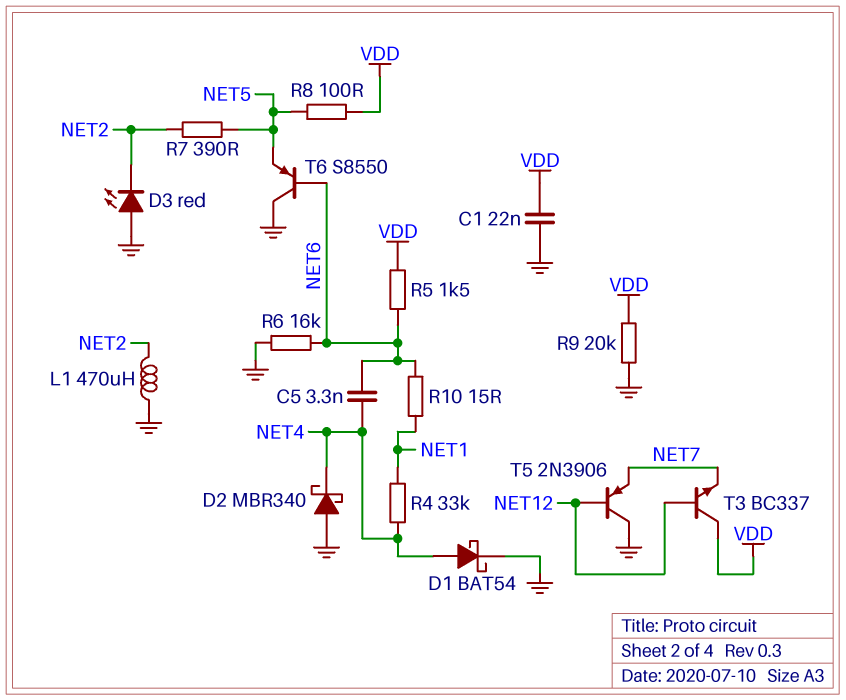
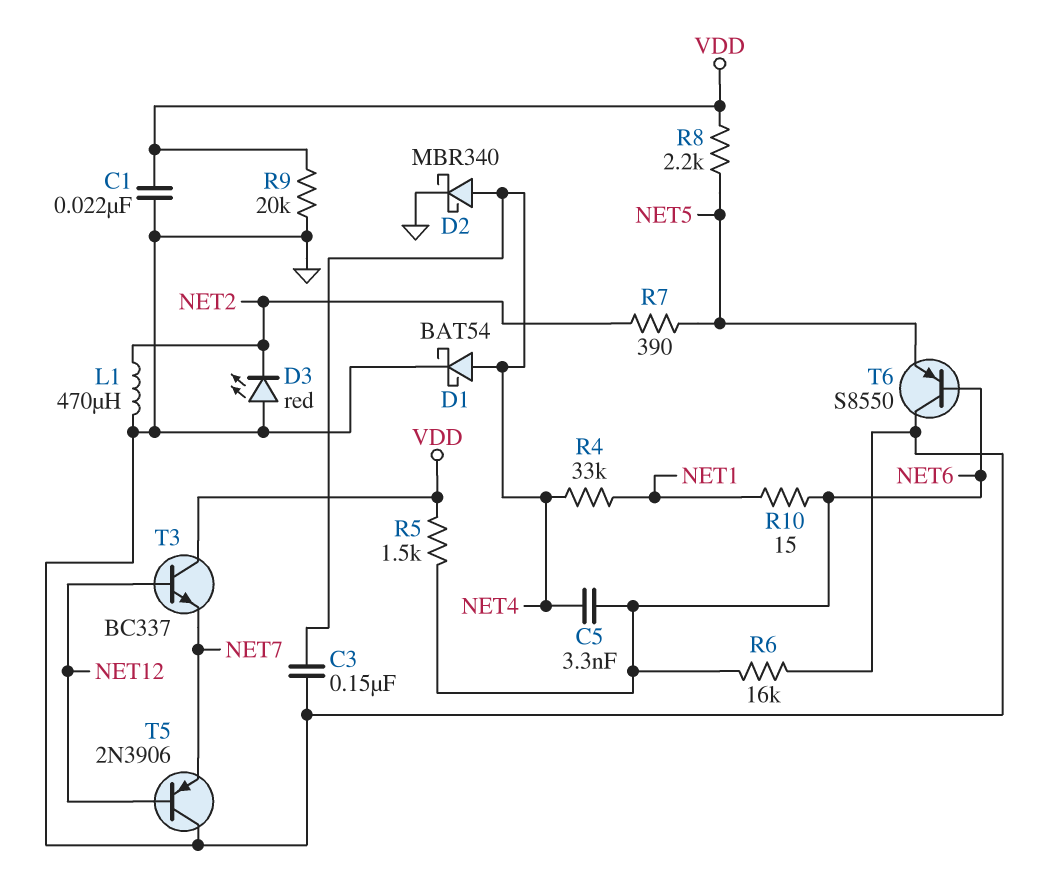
C3: none -> 150nF (GND, NET4)
D2: schottky MBR340 (A GND, K NET4) -> schottky MBR340 (A NET4, K GND)
R8: 100 (NET5, VDD) -> 2.2k (NET5, VDD)

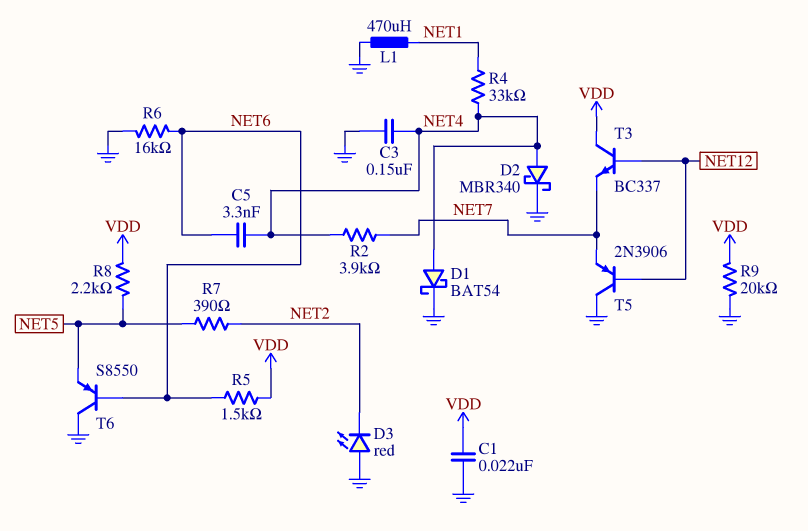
L1: 470uH (GND, NET2) -> 470uH (GND, NET1)
R2: none -> 3.9k (NET4, NET7)
R10: 15 (NET1, NET6) -> none

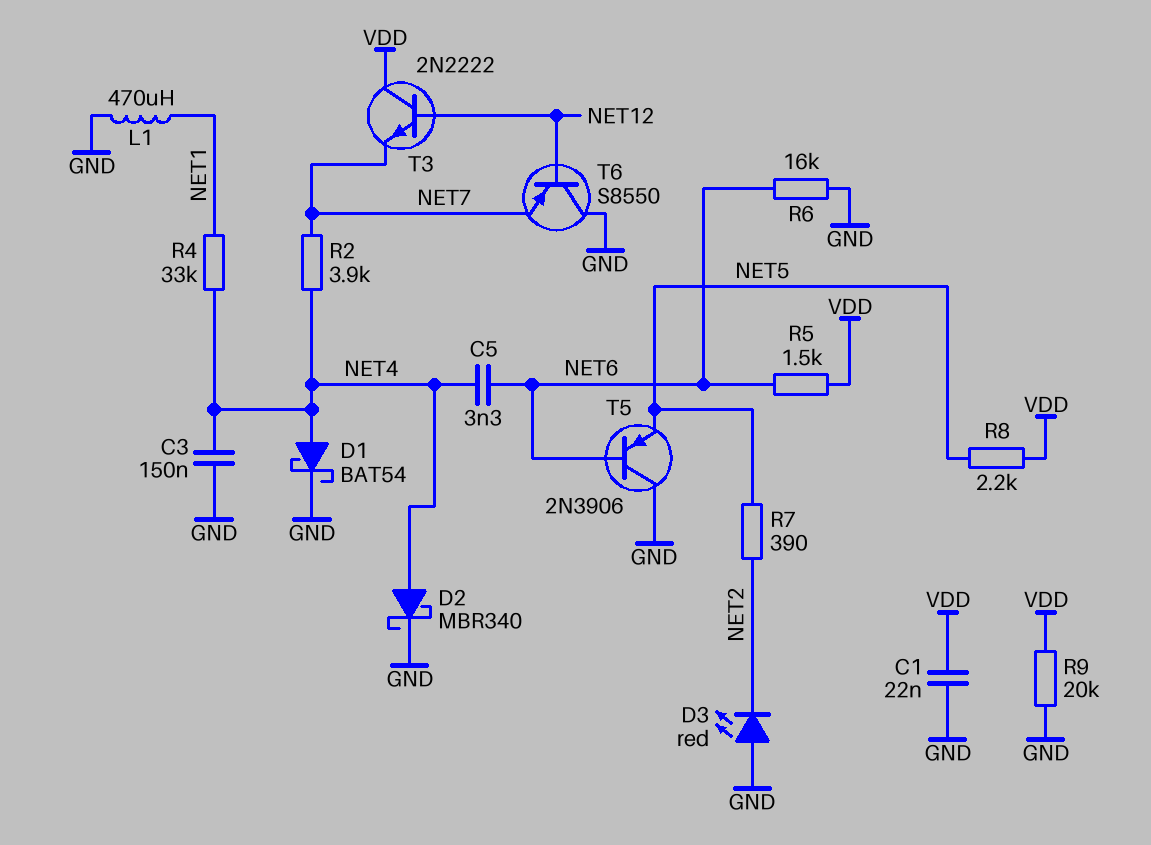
T3: NPN BC337 (B NET12, C VDD, E NET7) -> NPN 2N2222 (B NET12, C VDD, E NET7)
T5: PNP 2N3906 (B NET12, C GND, E NET7) -> PNP 2N3906 (B NET6, C GND, E NET5)
T6: PNP S8550 (B NET6, C GND, E NET5) -> PNP S8550 (B NET12, C GND, E NET7)

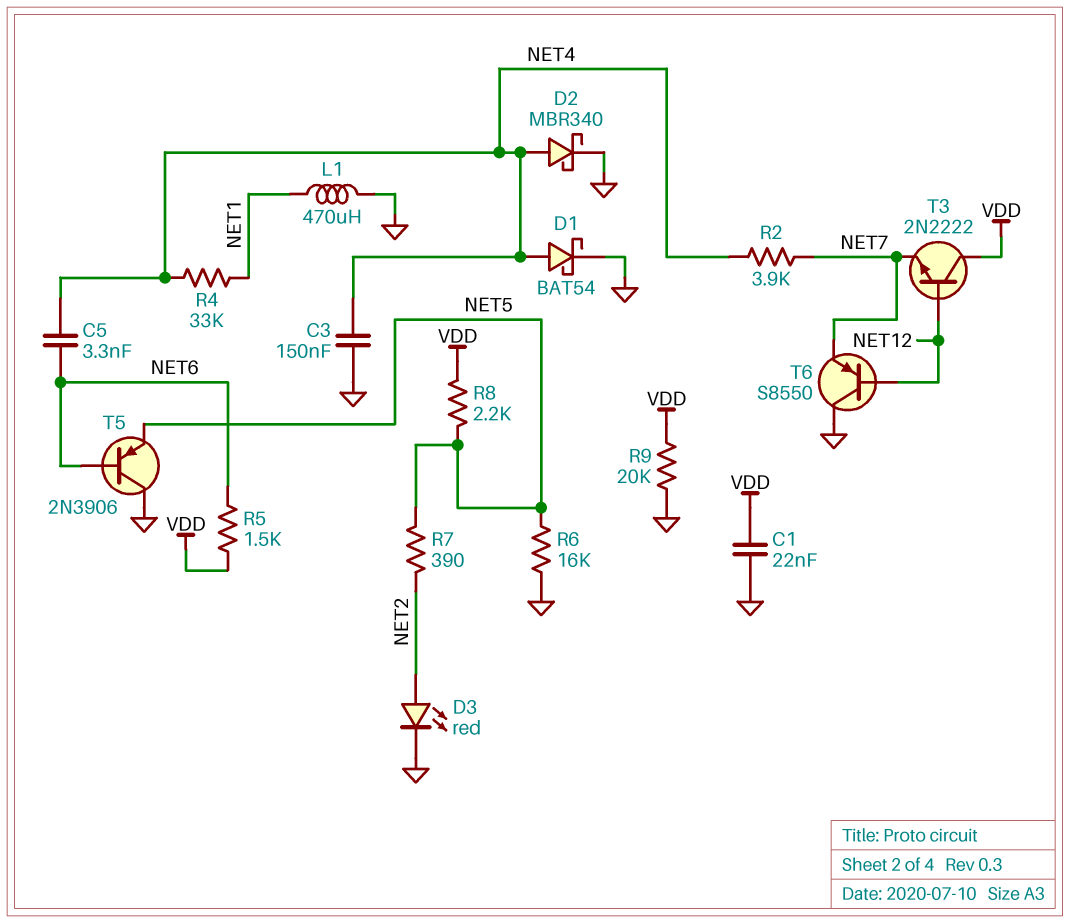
D3: LED red (A GND, K NET2) -> LED red (A NET2, K GND)
R6: 16k (GND, NET6) -> 16k (GND, NET5)

